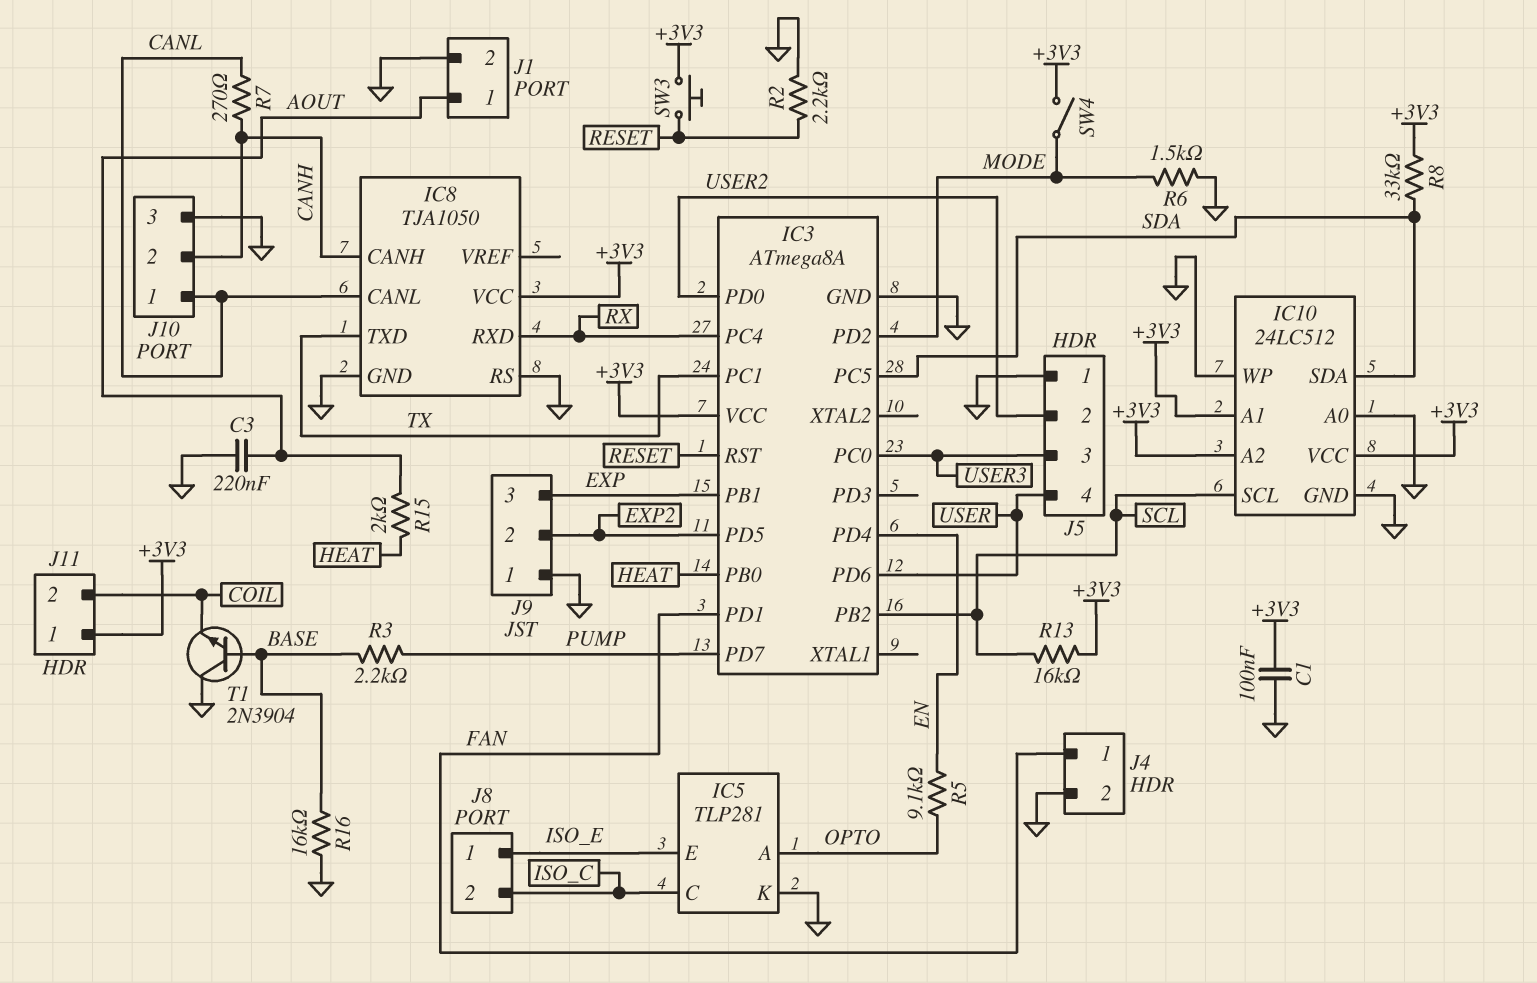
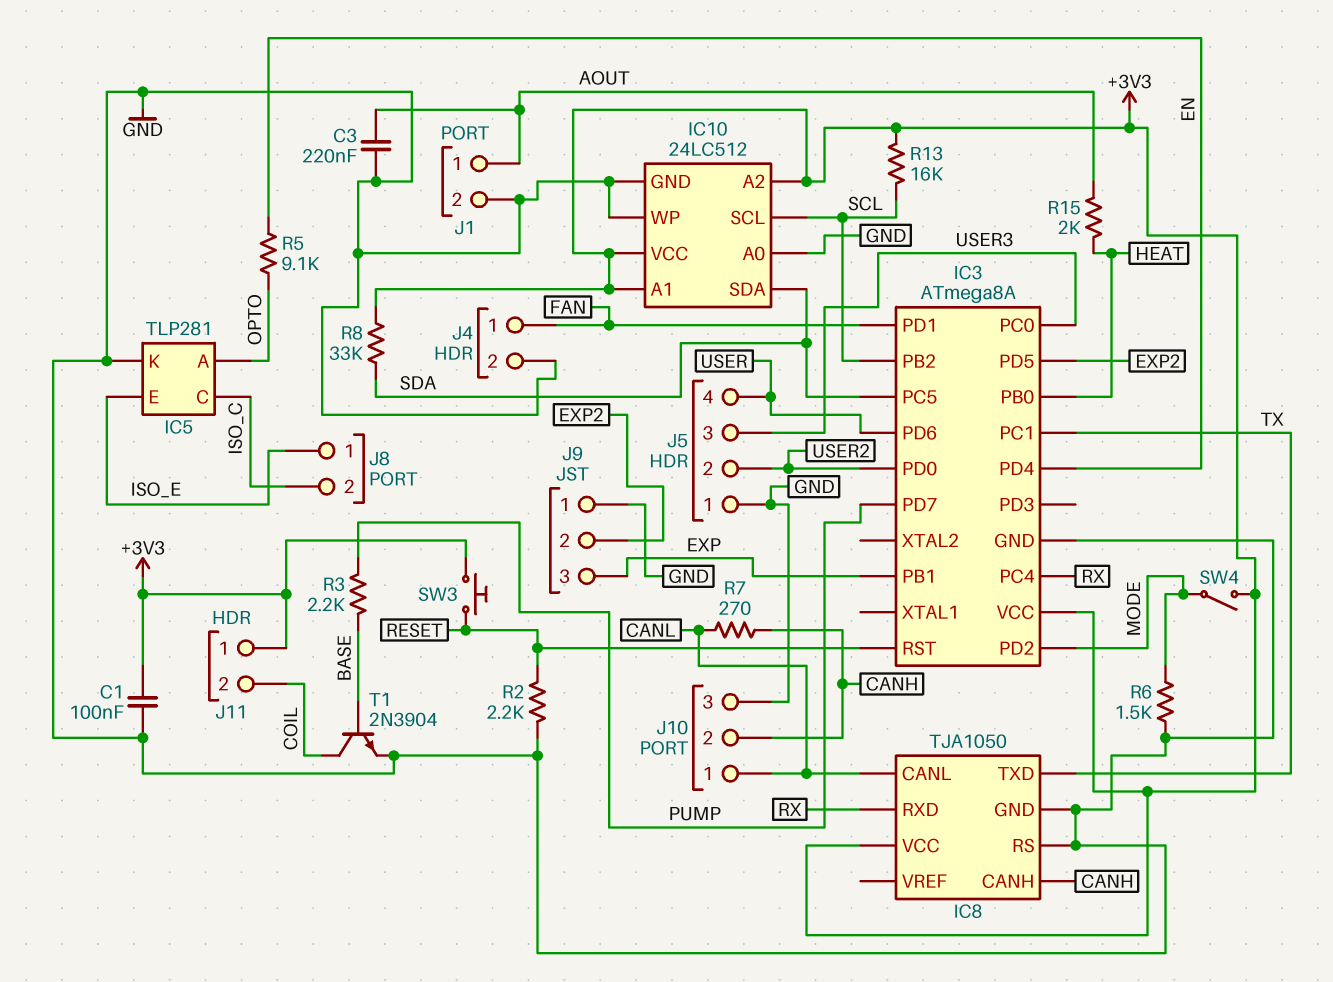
R16: 16k (BASE, GND) -> none
T1: NPN 2N3904 (B BASE, C GND, E COIL) -> NPN 2N3904 (B BASE, C COIL, E GND)

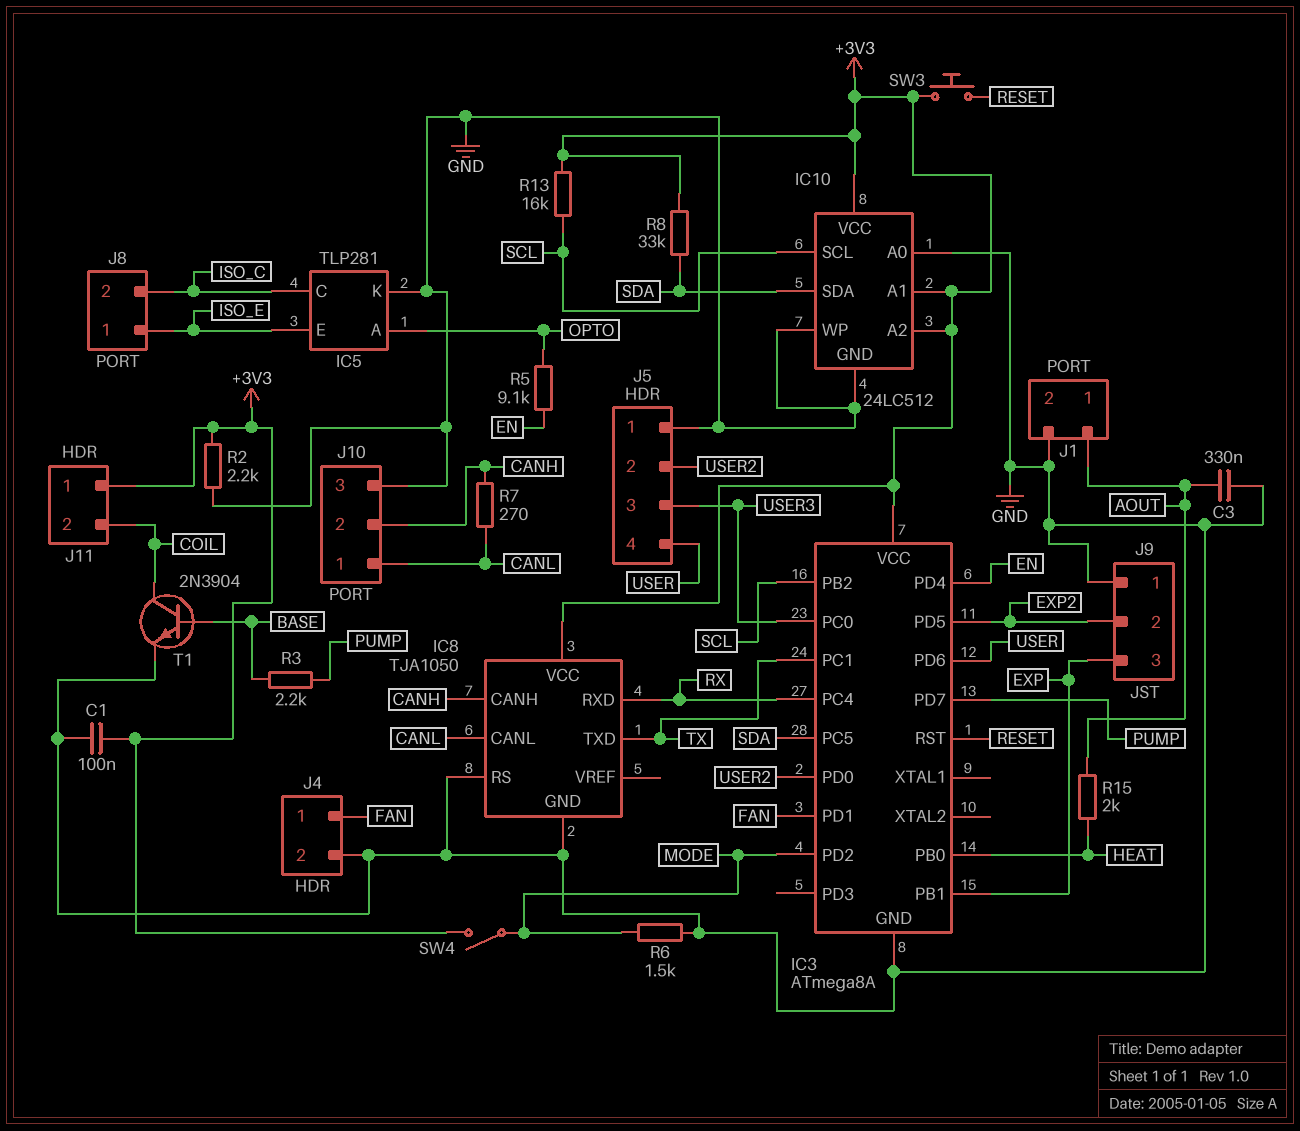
C3: 220nF (AOUT, GND) -> 330nF (AOUT, GND)
R2: 2.2k (GND, RESET) -> 2.2k (+3V3, GND)

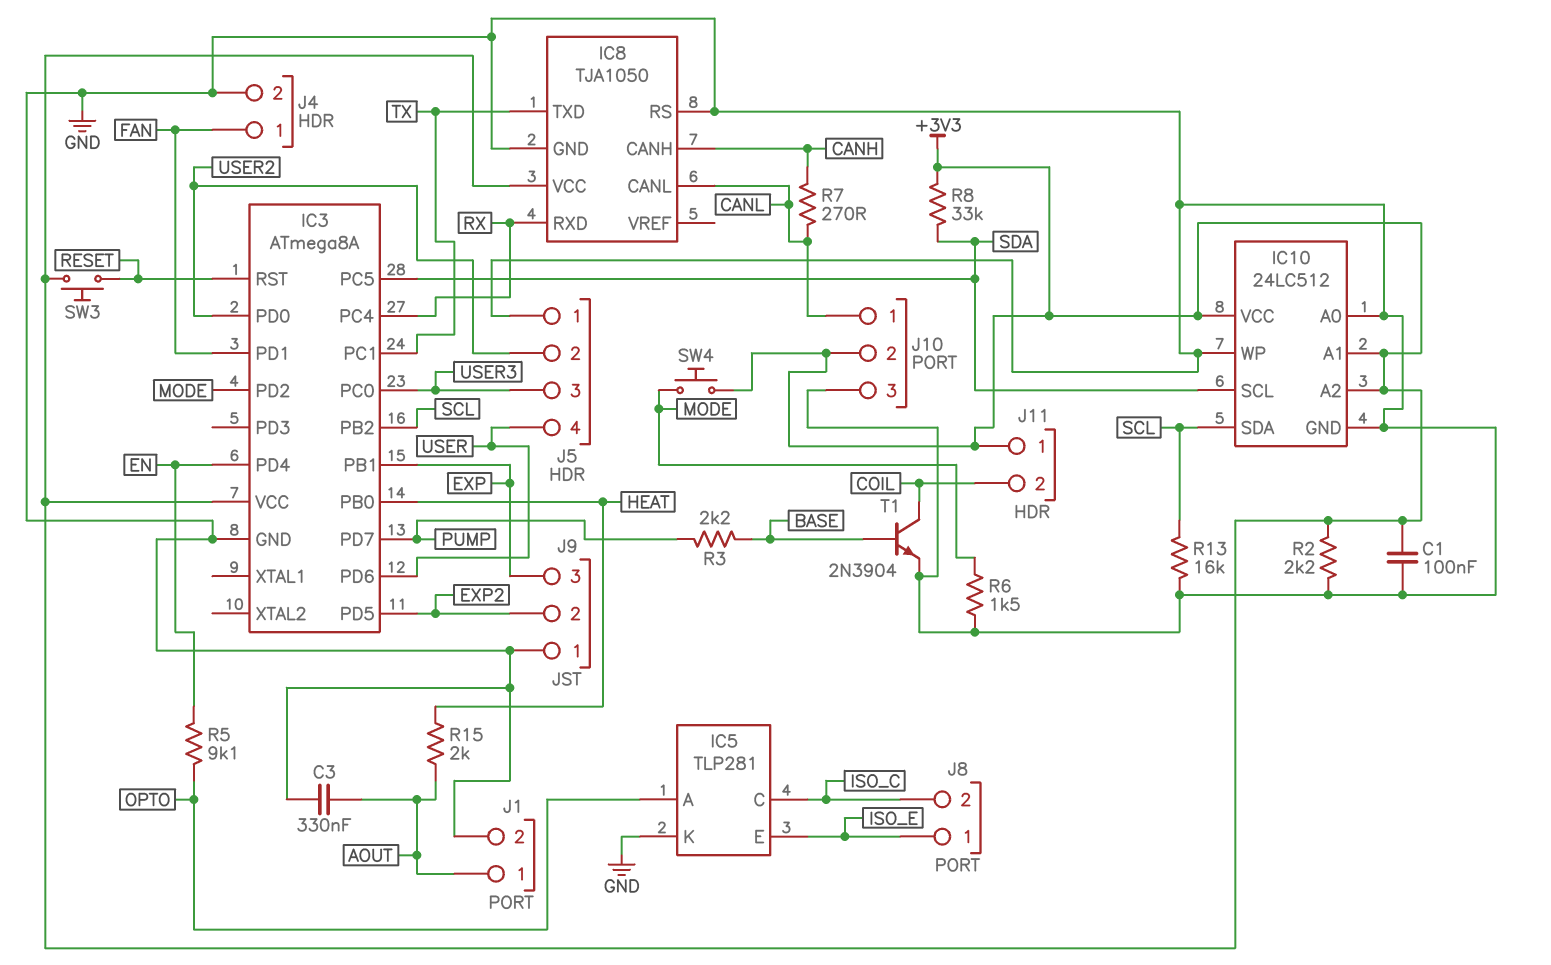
IC10 pin SCL: SCL -> SDA
IC10 pin SDA: SDA -> SCL
J10 pin 2: CANH -> +3V3
R13: 16k (+3V3, SCL) -> 16k (GND, SCL)
SW4: switch (+3V3, MODE) -> button (+3V3, MODE)

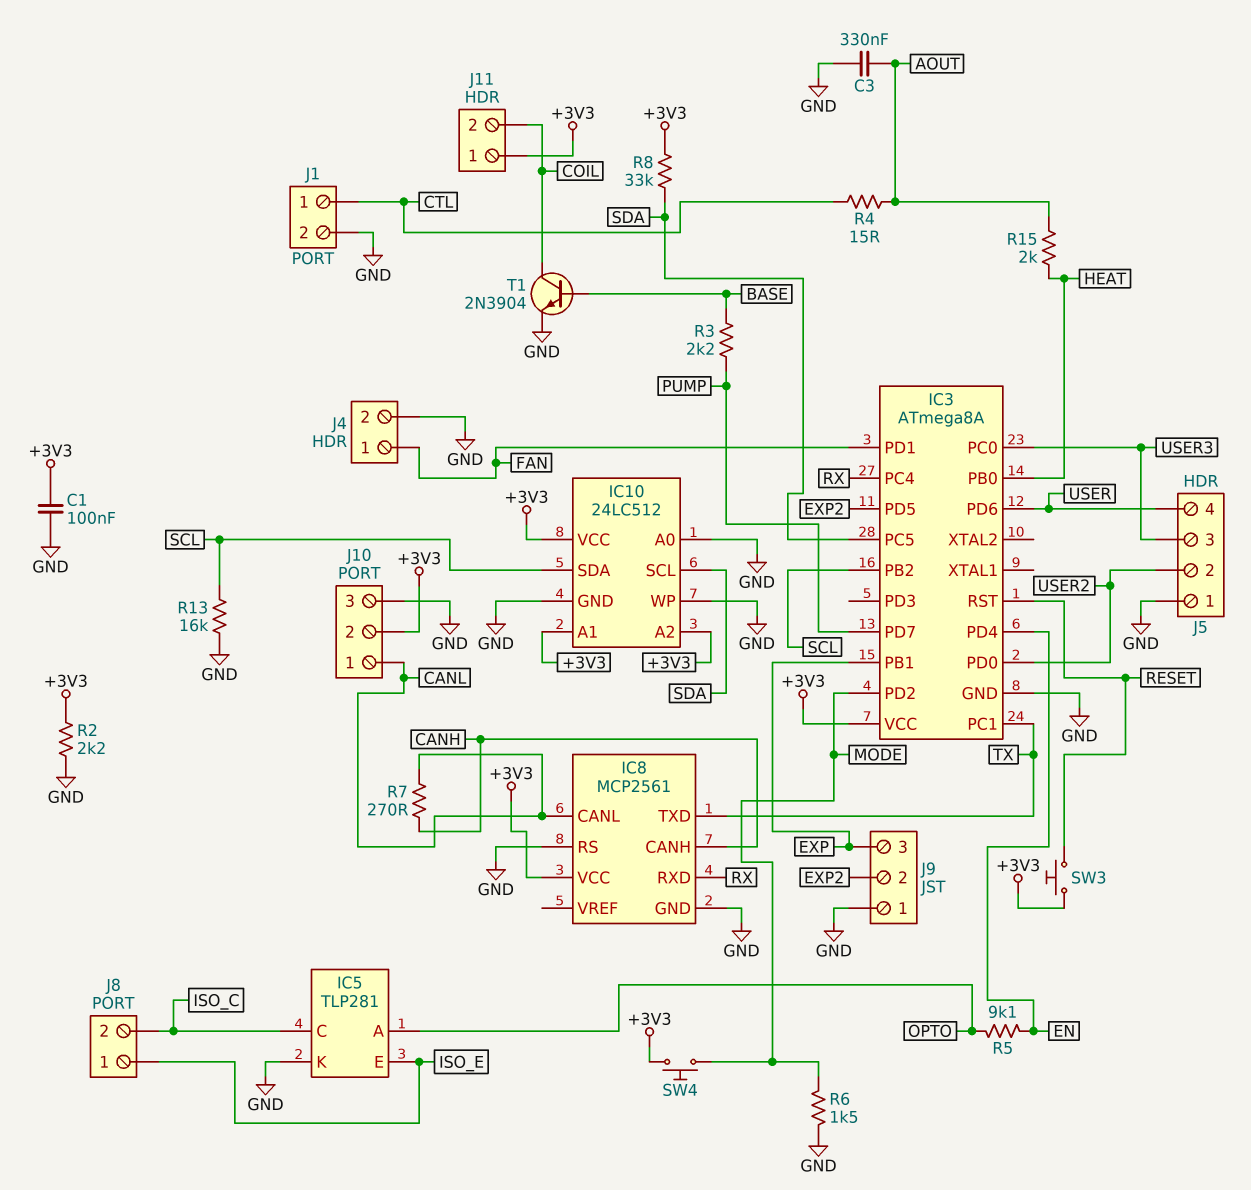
IC8: TJA1050 -> MCP2561
J1 pin 1: AOUT -> CTL
R4: none -> 15 (AOUT, CTL)

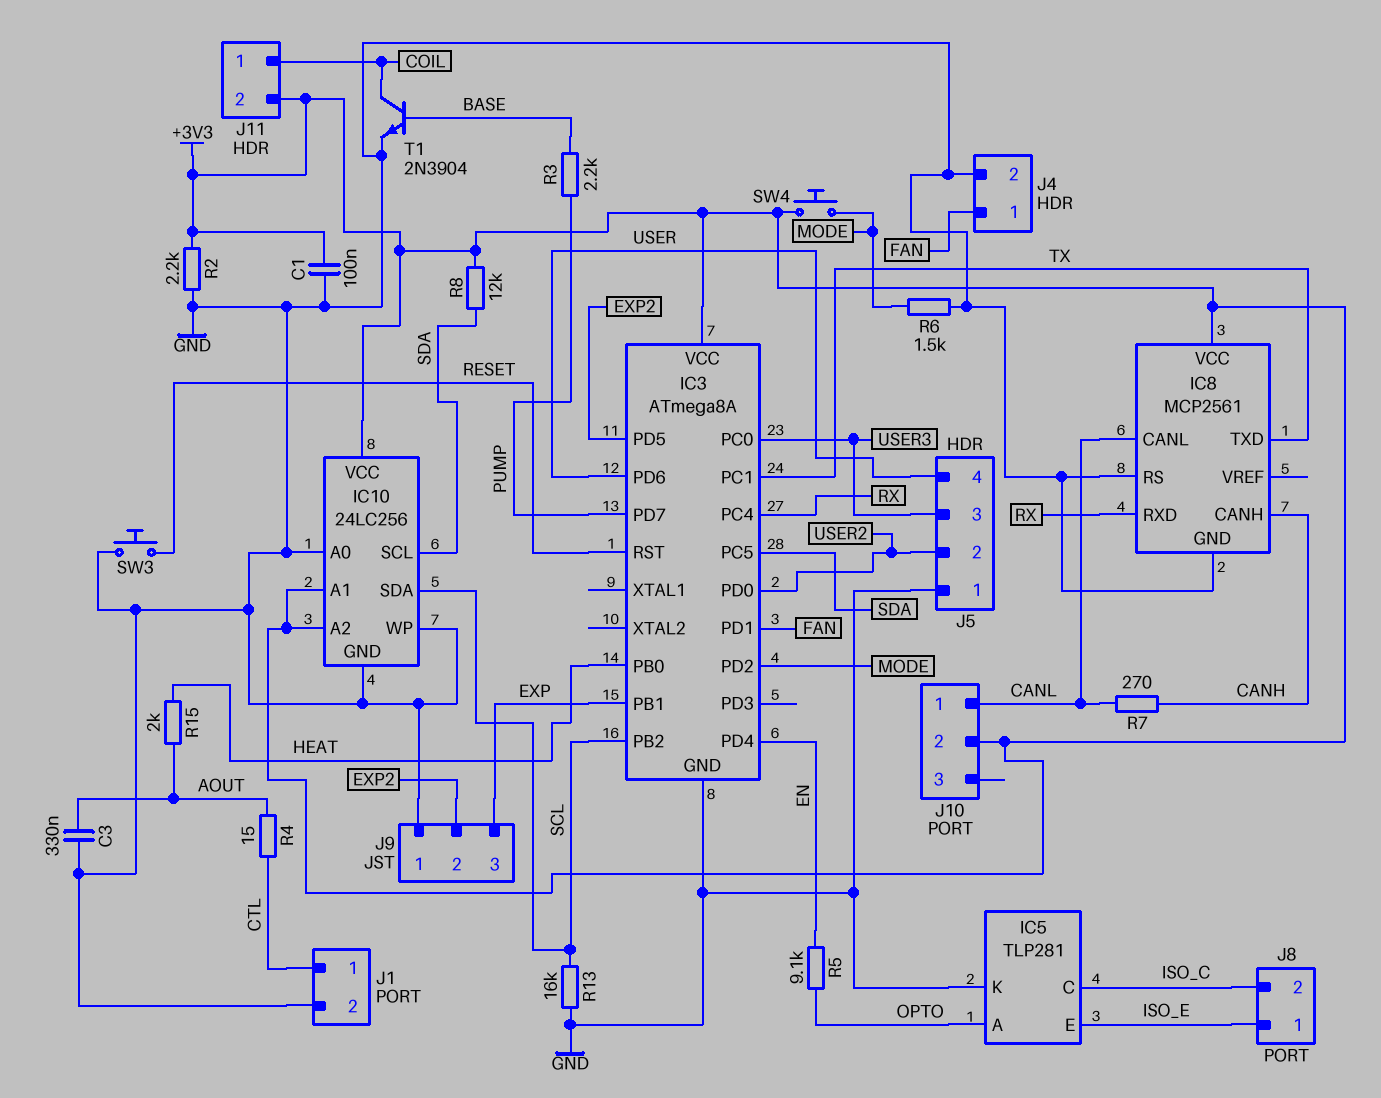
IC10: 24LC512 -> 24LC256
J10 pin 3: GND -> none
J11 pin 1: +3V3 -> COIL
J11 pin 2: COIL -> +3V3
R8: 33k (+3V3, SDA) -> 12k (+3V3, SDA)
SW3: button (+3V3, RESET) -> button (GND, RESET)

